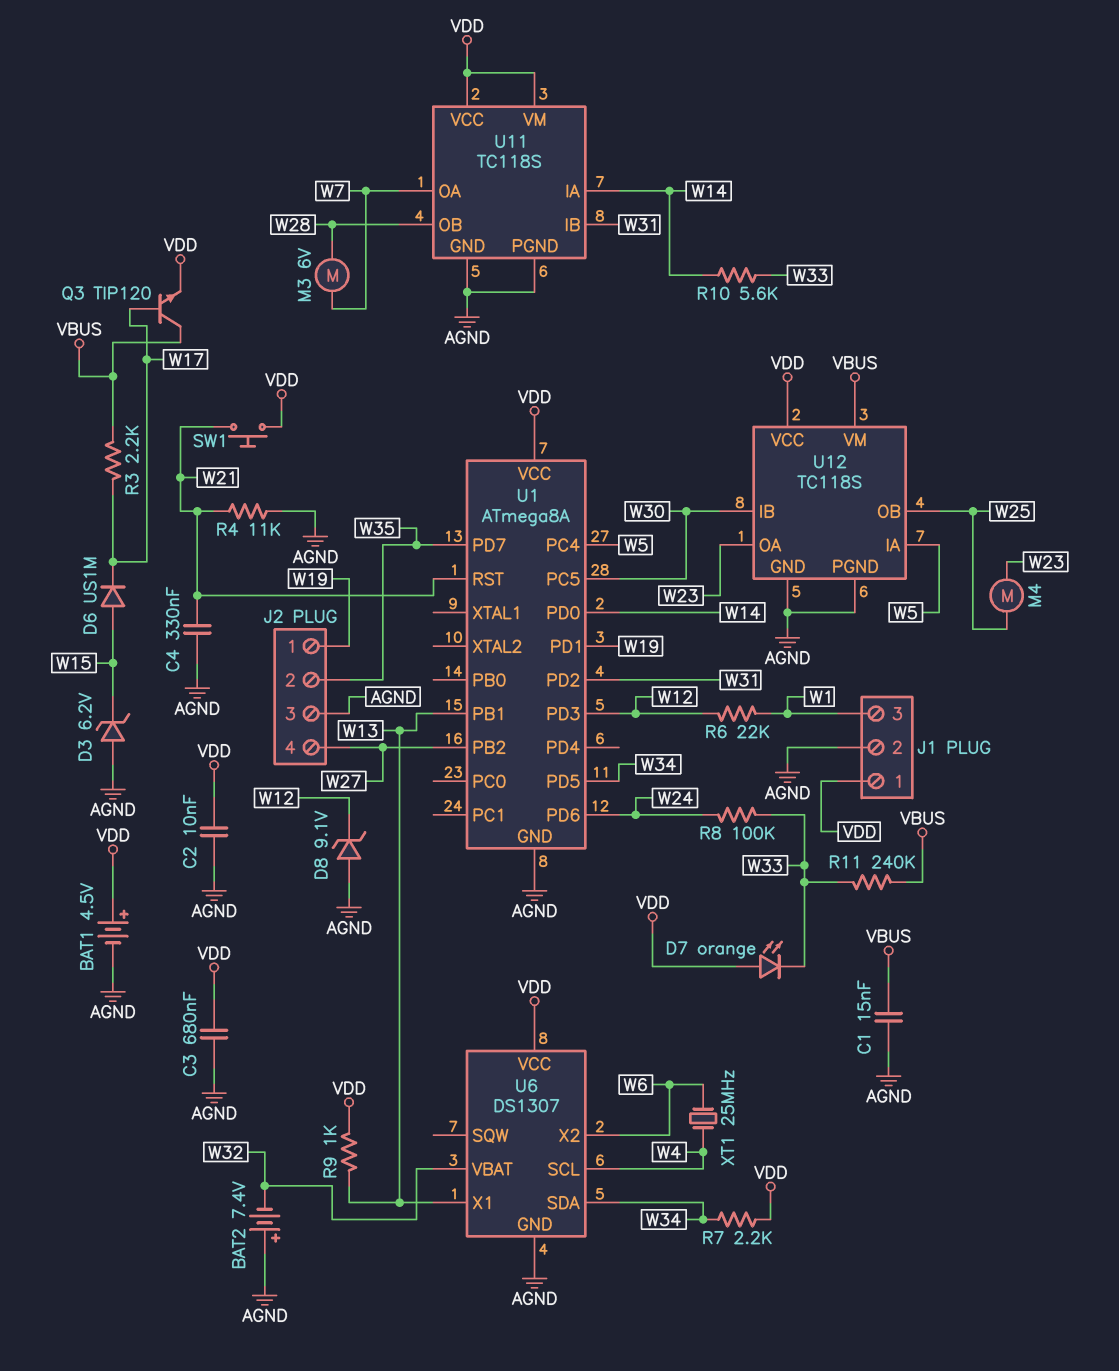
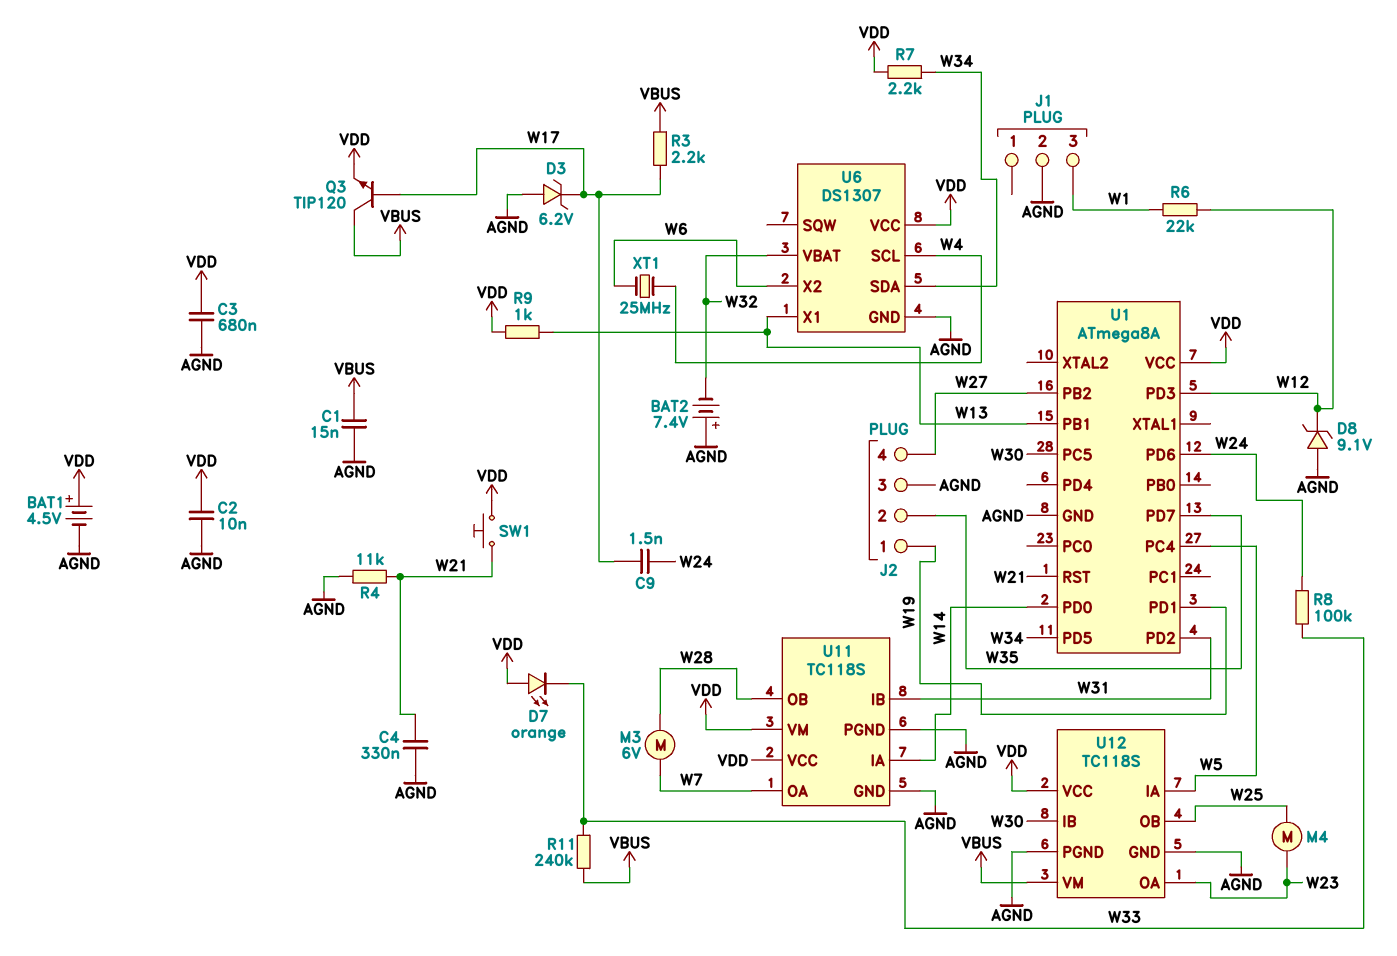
C9: none -> 1.5nF (W17, W24)
D3: zener 6.2V (A AGND, K W15) -> zener 6.2V (A AGND, K W17)
D6: diode US1M (A W15, K W17) -> none
J1 pin 1: VDD -> none
R10: 5.6k (W14, W33) -> none

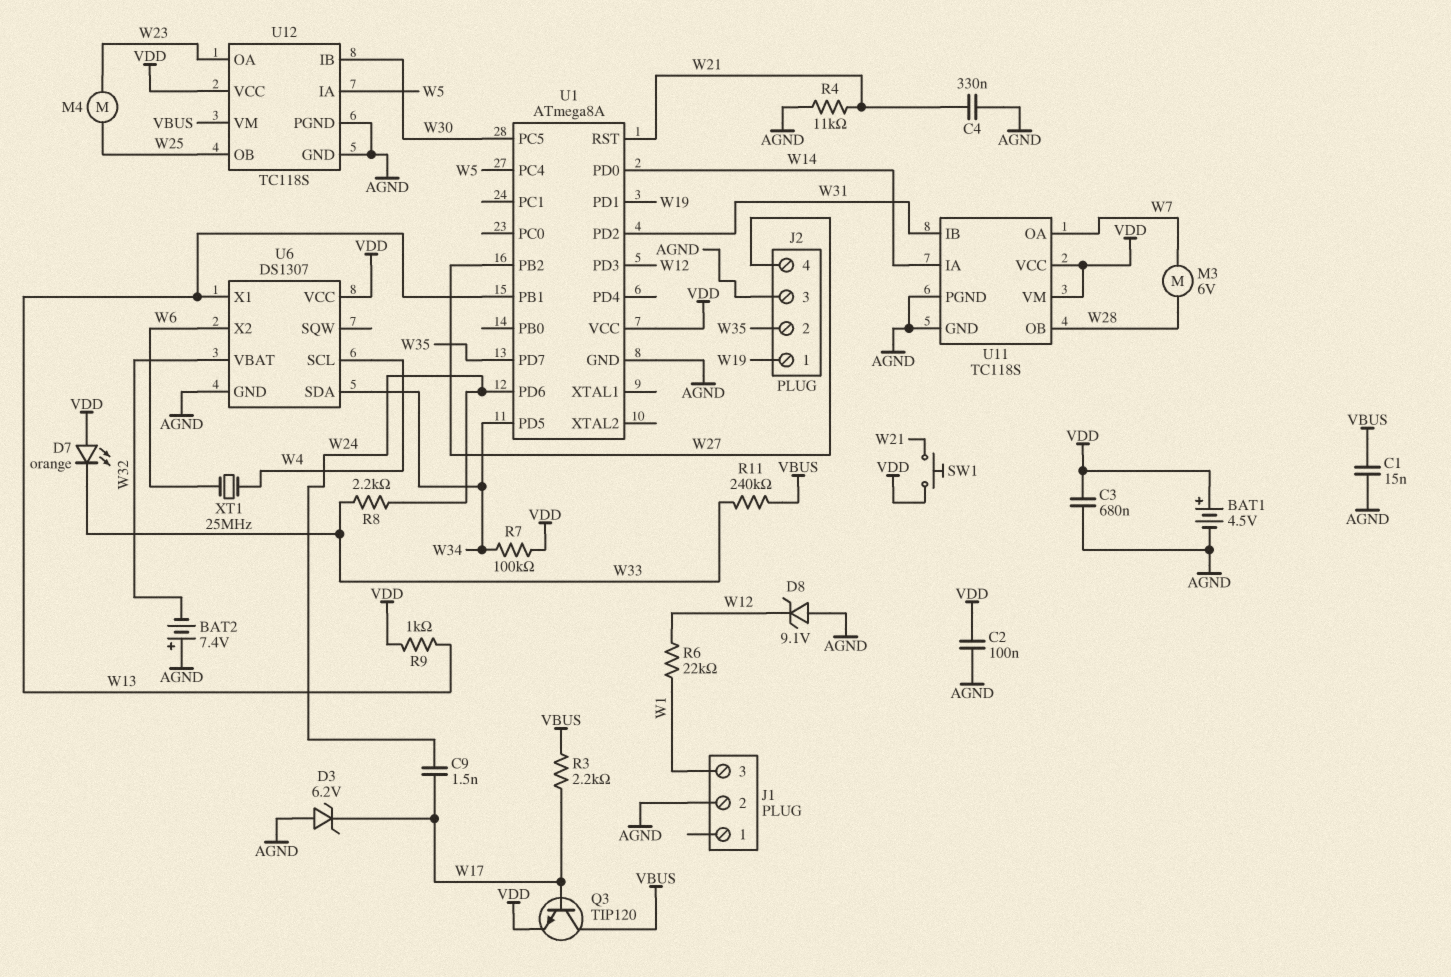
C2: 10nF (AGND, VDD) -> 100nF (AGND, VDD)
R7: 2.2k (VDD, W34) -> 100k (VDD, W34)
R8: 100k (W24, W33) -> 2.2k (W24, W33)

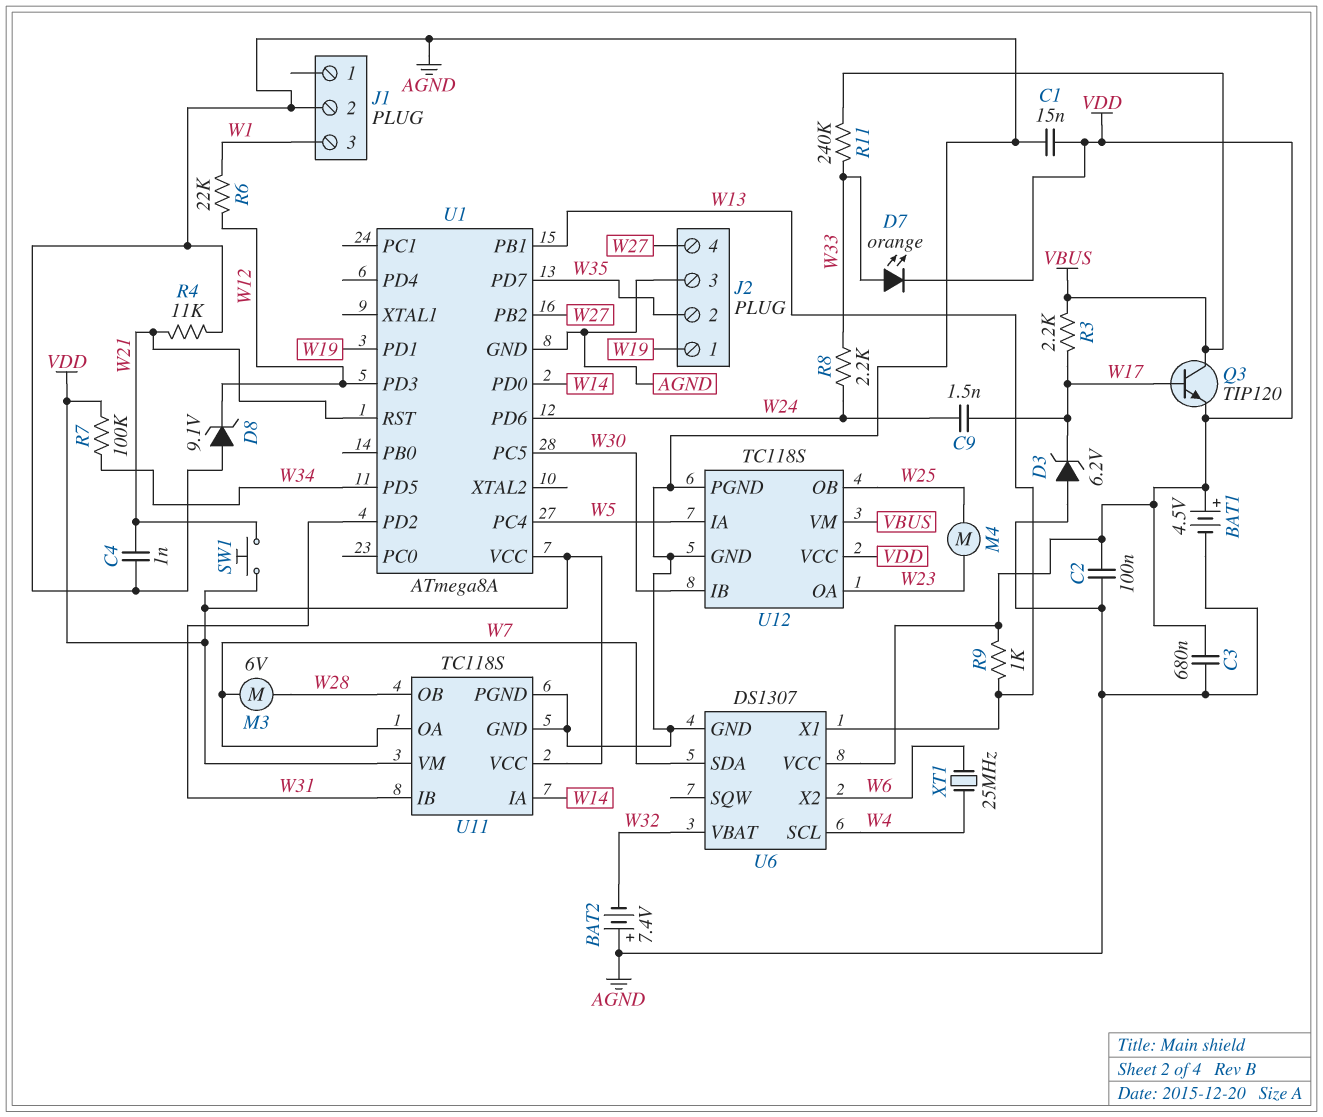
C1: 15nF (AGND, VBUS) -> 15nF (AGND, VDD)
C4: 330nF (AGND, W21) -> 1nF (AGND, W21)
D7: LED orange (A VDD, K W33) -> LED orange (A W33, K VDD)
U6 pin SDA: W34 -> W7

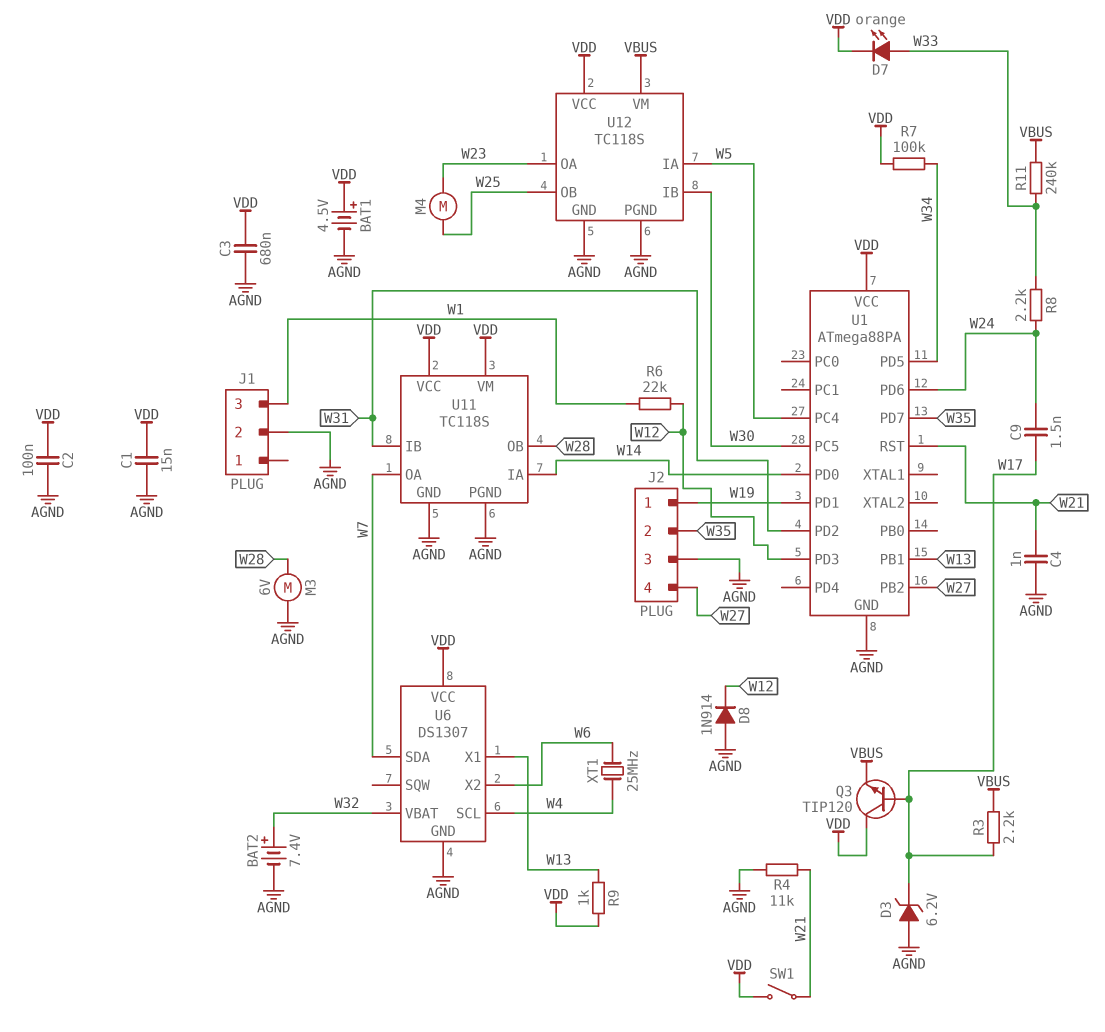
BAT2: 7.4V (plus AGND, minus W32) -> 7.4V (plus W32, minus AGND)
D8: zener 9.1V (A AGND, K W12) -> diode 1N914 (A AGND, K W12)
M3: motor 6V (W7, W28) -> motor 6V (AGND, W28)
Q3: NPN TIP120 (B W17, C VBUS, E VDD) -> NPN TIP120 (B W17, C VDD, E VBUS)
SW1: button (VDD, W21) -> switch (VDD, W21)
U1: ATmega8A -> ATmega88PA

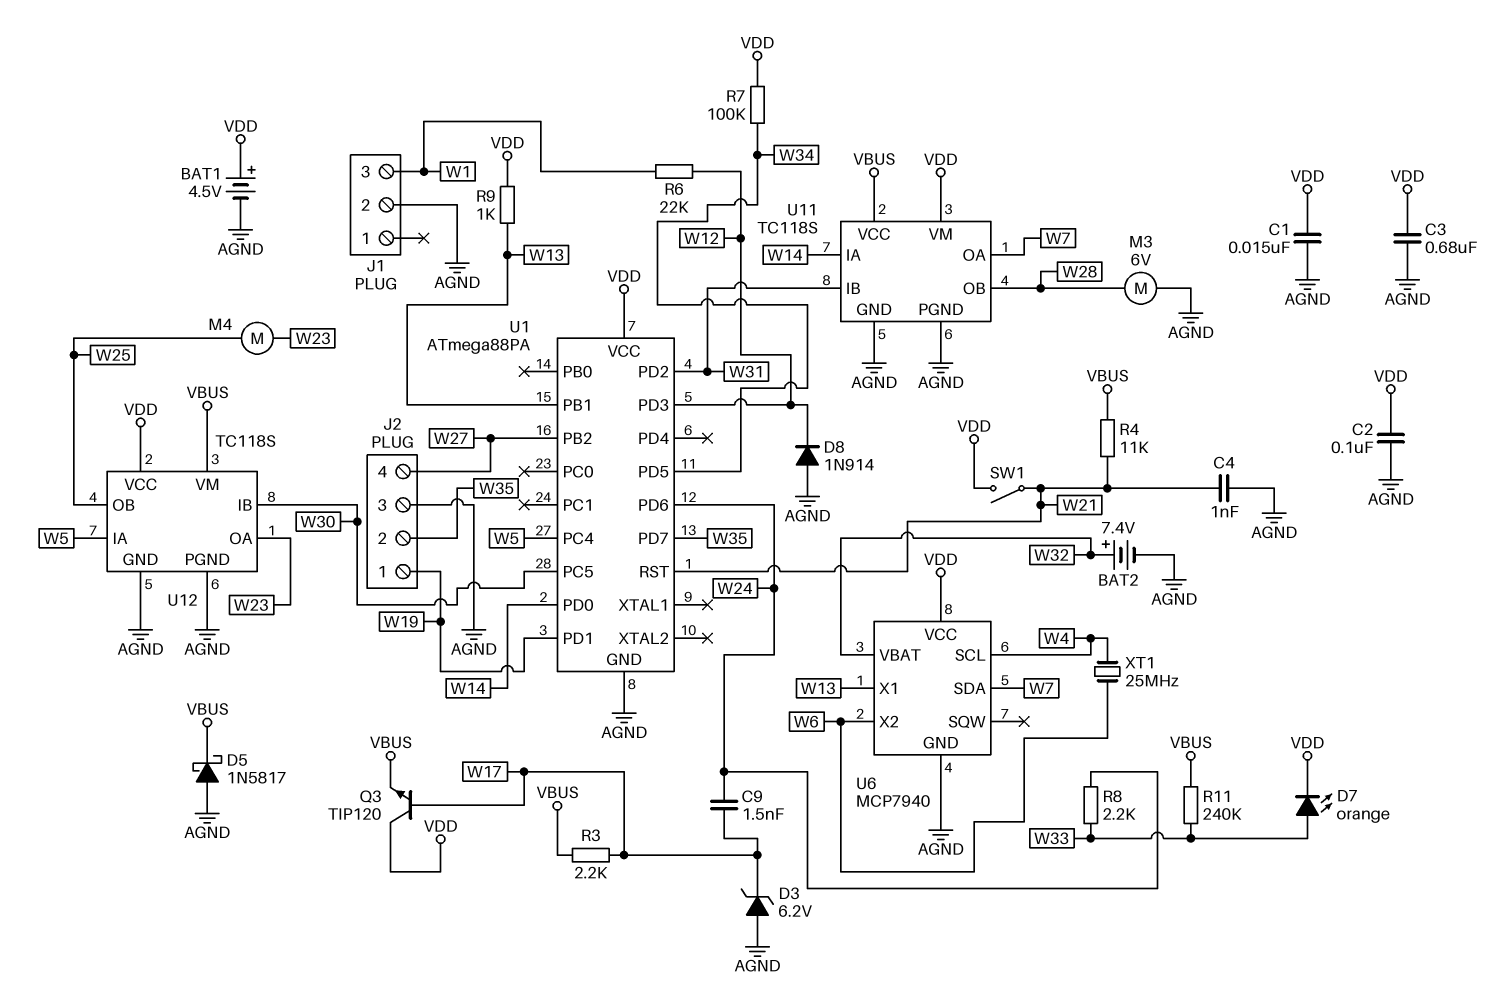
D5: none -> schottky 1N5817 (A AGND, K VBUS)
R4: 11k (AGND, W21) -> 11k (VBUS, W21)
U6: DS1307 -> MCP7940
U11 pin VCC: VDD -> VBUS

